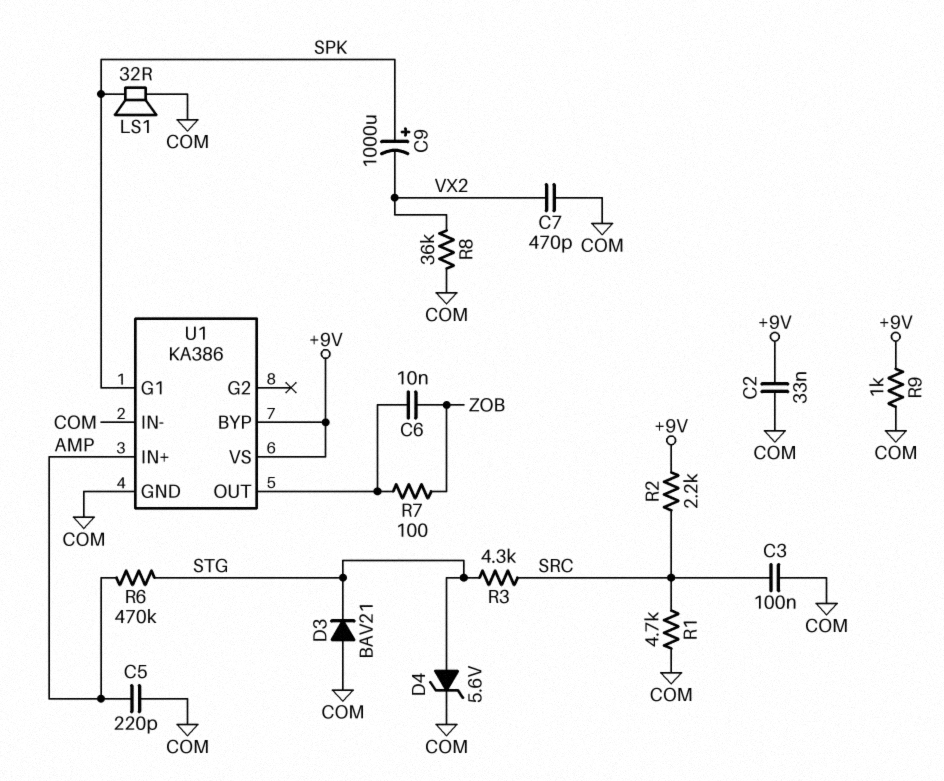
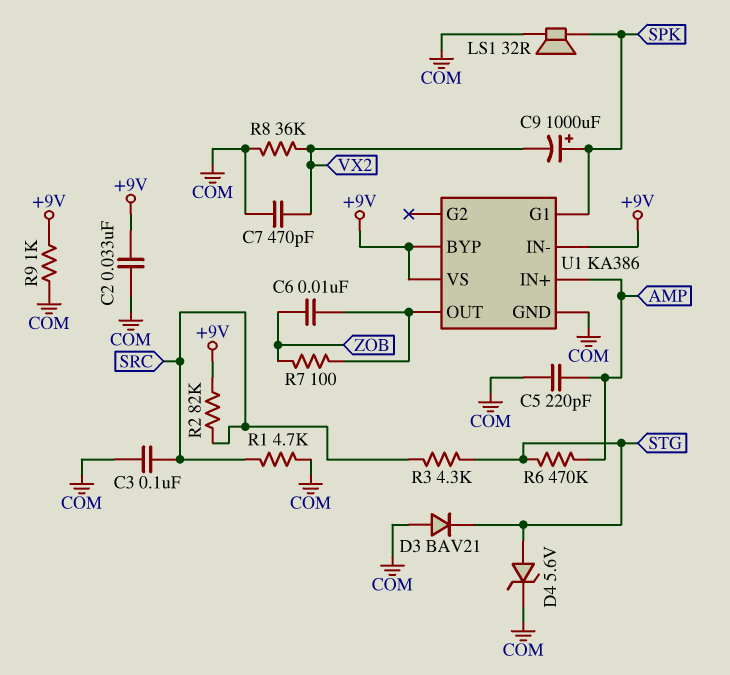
R2: 2.2k (+9V, SRC) -> 82k (+9V, SRC)
U1 pin IN-: COM -> +9V

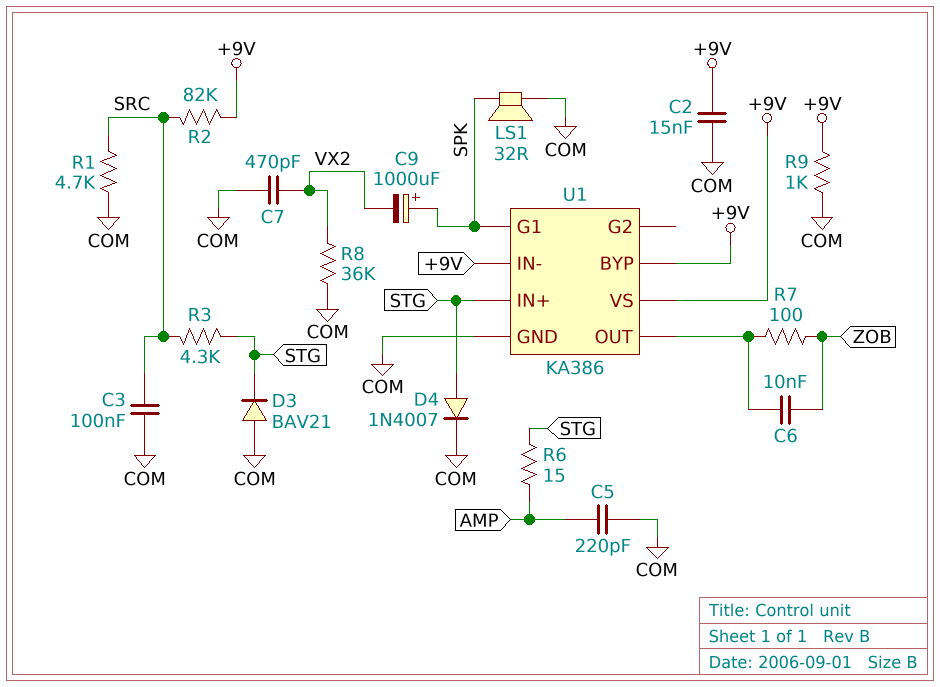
C2: 33nF (+9V, COM) -> 15nF (+9V, COM)
D4: zener 5.6V (A STG, K COM) -> diode 1N4007 (A STG, K COM)
R6: 470k (AMP, STG) -> 15 (AMP, STG)
U1 pin IN+: AMP -> STG

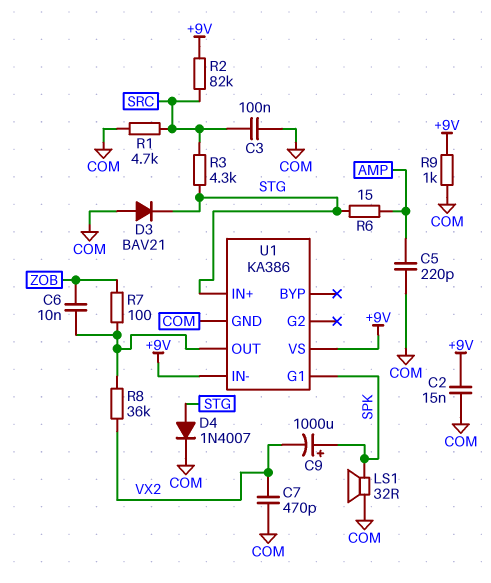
R8: 36k (COM, VX2) -> 36k (U1/OUT, VX2)
U1 pin BYP: +9V -> none

